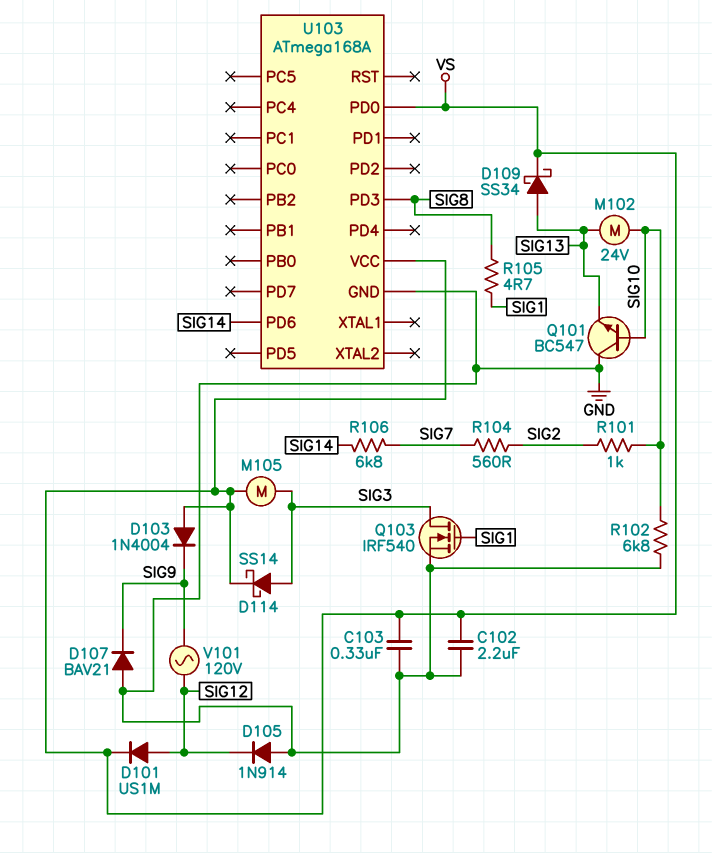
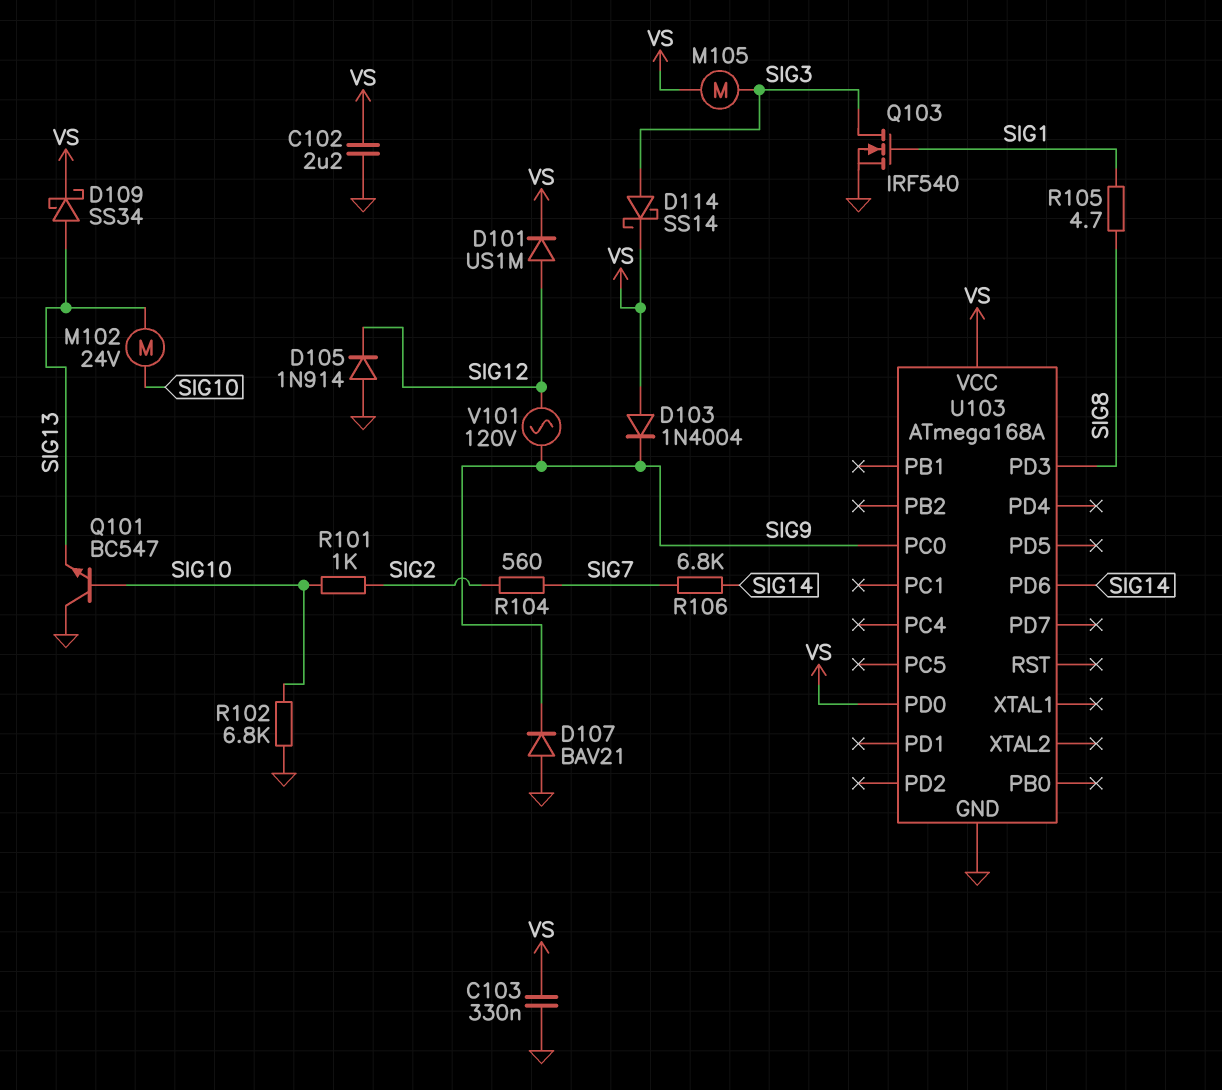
U103 pin PC0: none -> SIG9

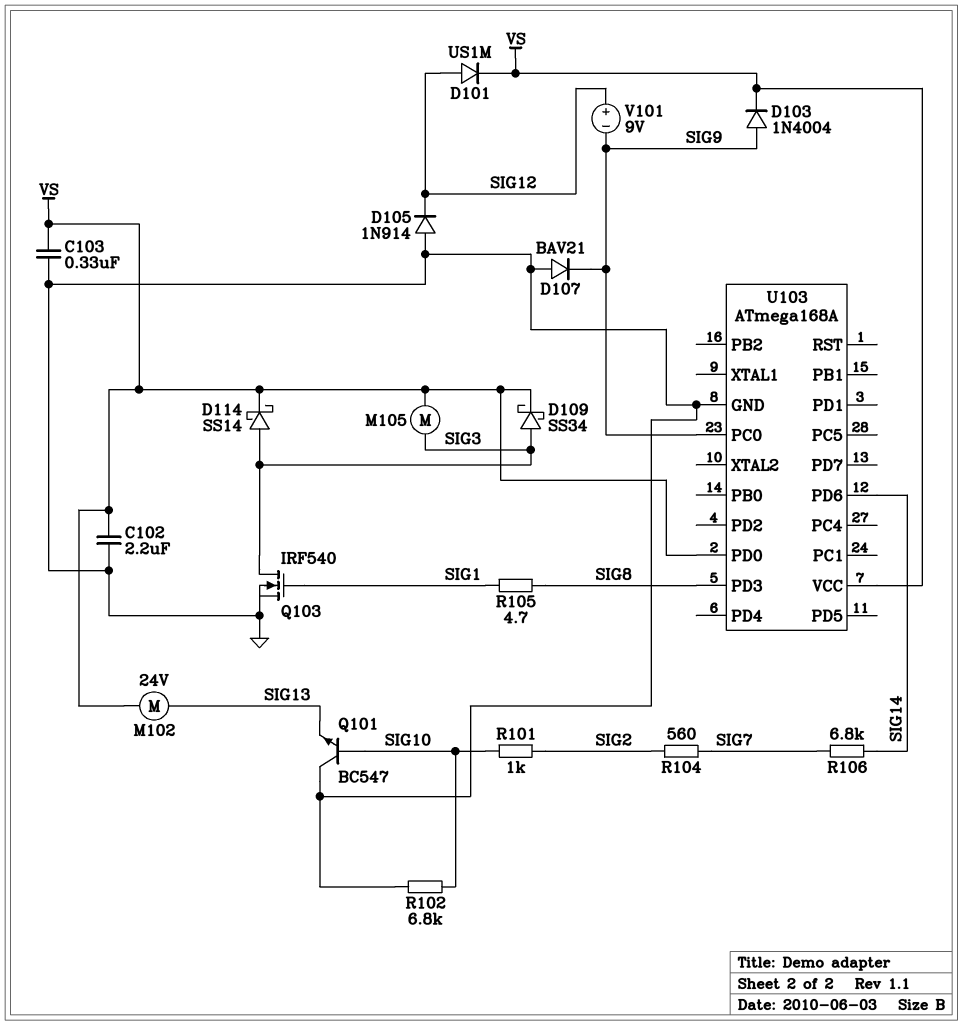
D103: diode 1N4004 (A VS, K SIG9) -> diode 1N4004 (A SIG9, K VS)
D109: schottky SS34 (A SIG13, K VS) -> schottky SS34 (A SIG3, K VS)
M102: motor 24V (SIG10, SIG13) -> motor 24V (SIG13, VS)
V101: AC 120V (SIG9, SIG12) -> 9V (plus SIG12, minus SIG9)

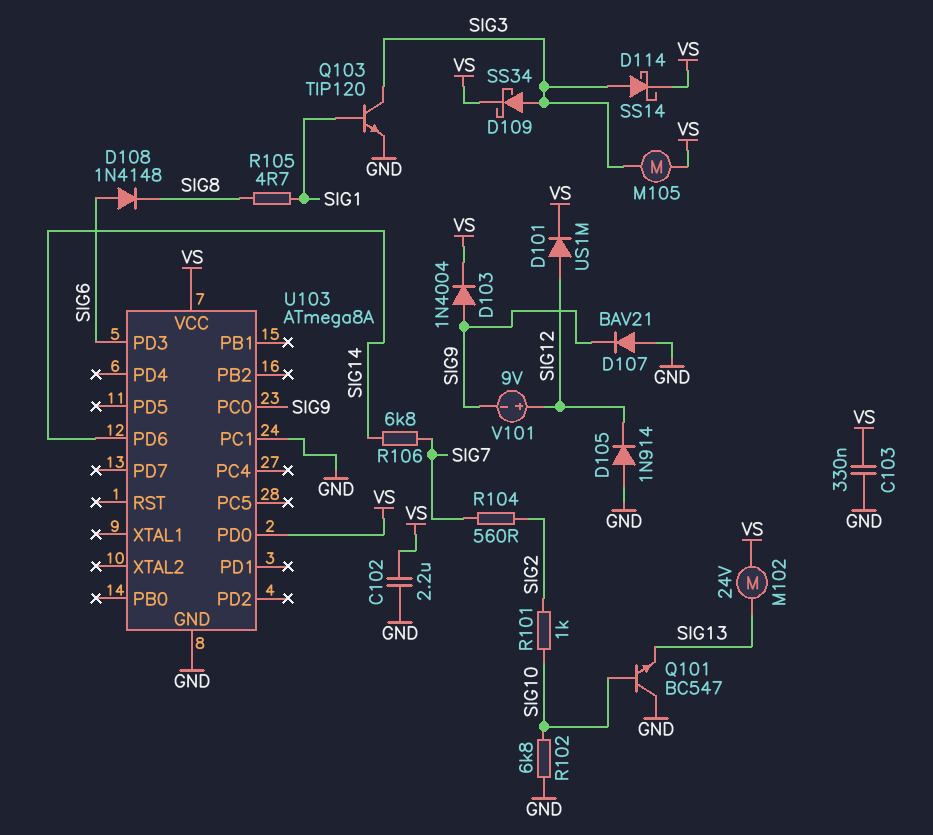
D108: none -> diode 1N4148 (A SIG6, K SIG8)
Q103: NMOS IRF540 (G SIG1, D SIG3, S GND) -> NPN TIP120 (B SIG1, C SIG3, E GND)
U103: ATmega168A -> ATmega8A
U103 pin PC1: none -> GND
U103 pin PD3: SIG8 -> SIG6

